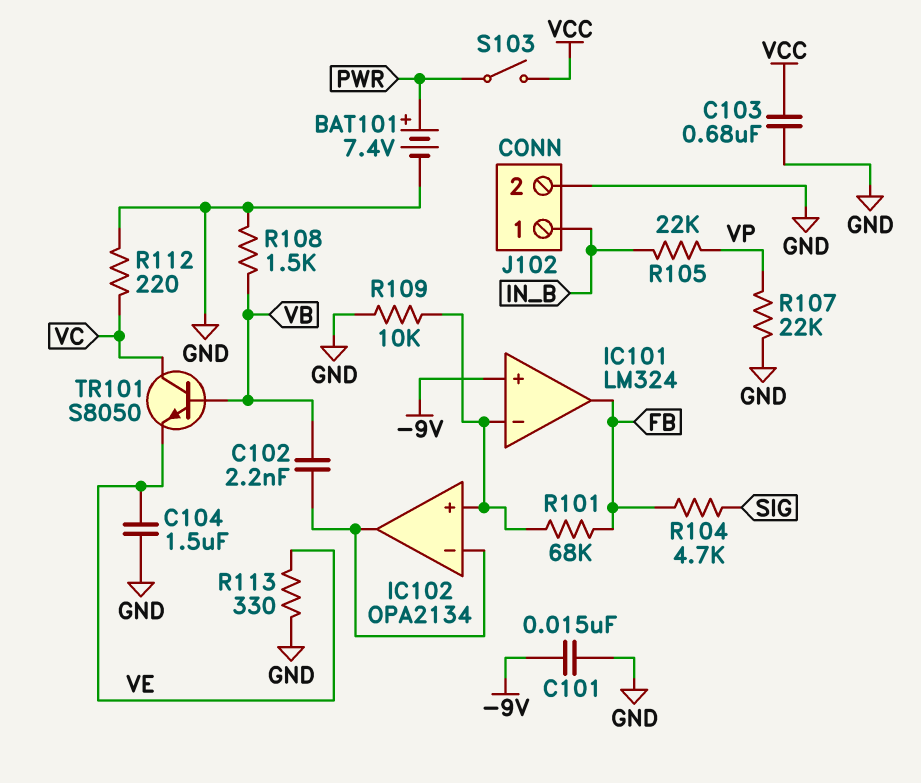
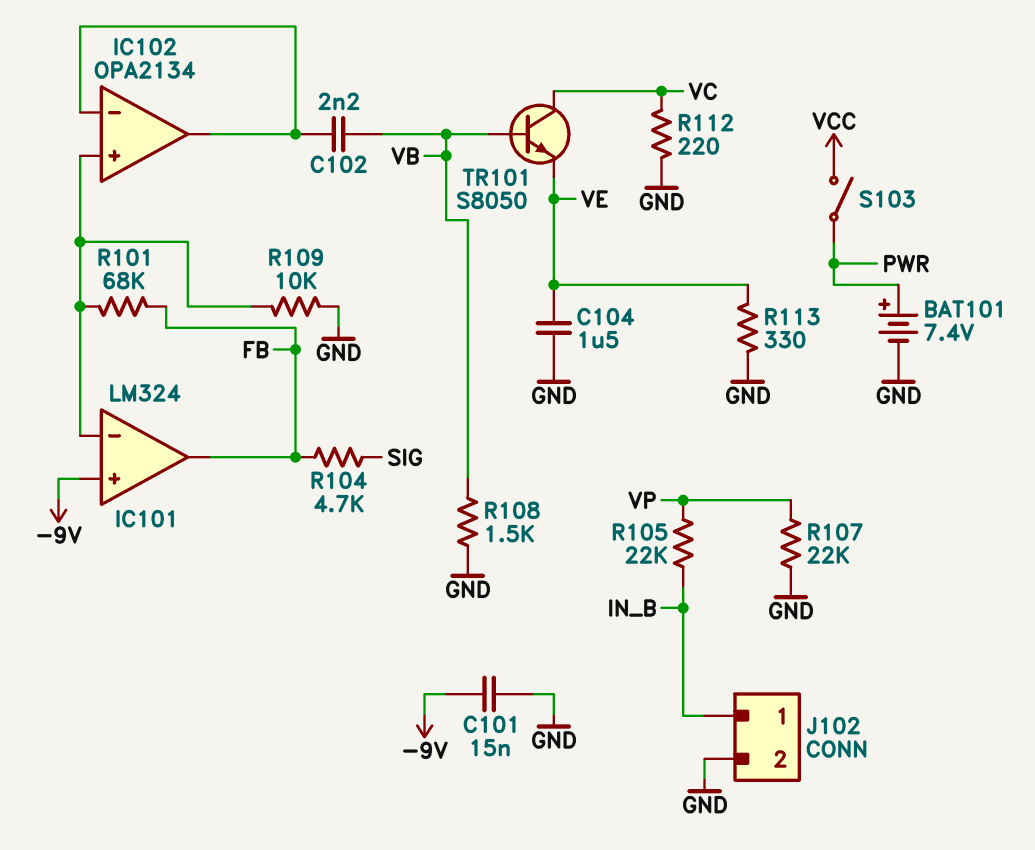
C103: 680nF (GND, VCC) -> none

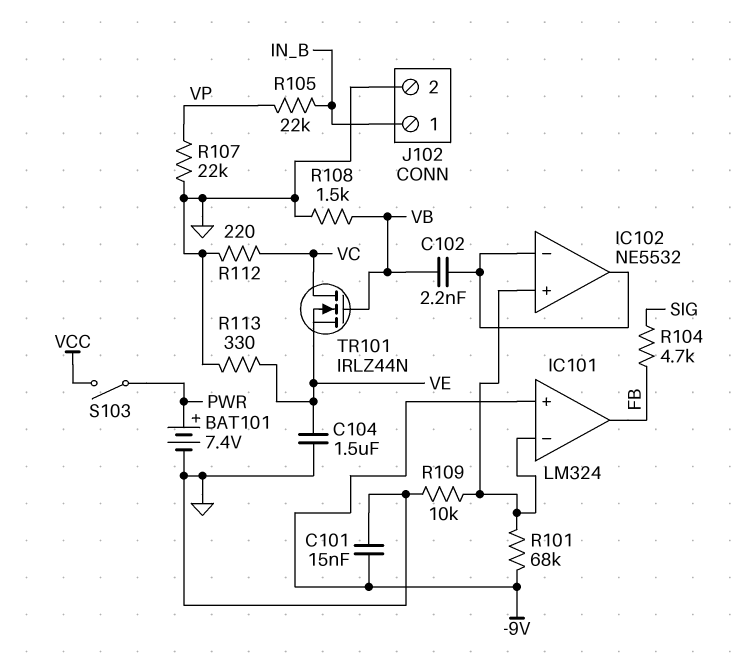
IC102: OPA2134 -> NE5532
R101: 68k (FB, IC101/in-) -> 68k (-9V, IC101/in-)
TR101: NPN S8050 (B VB, C VC, E VE) -> NMOS IRLZ44N (G VB, D VC, S VE)

